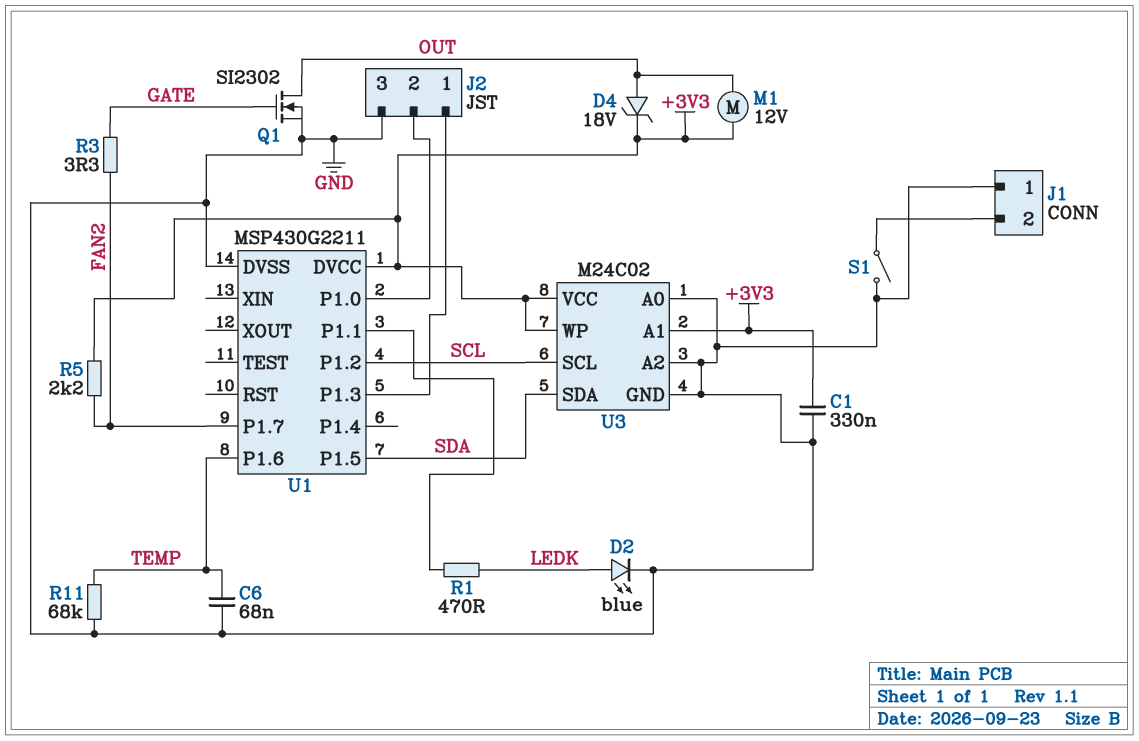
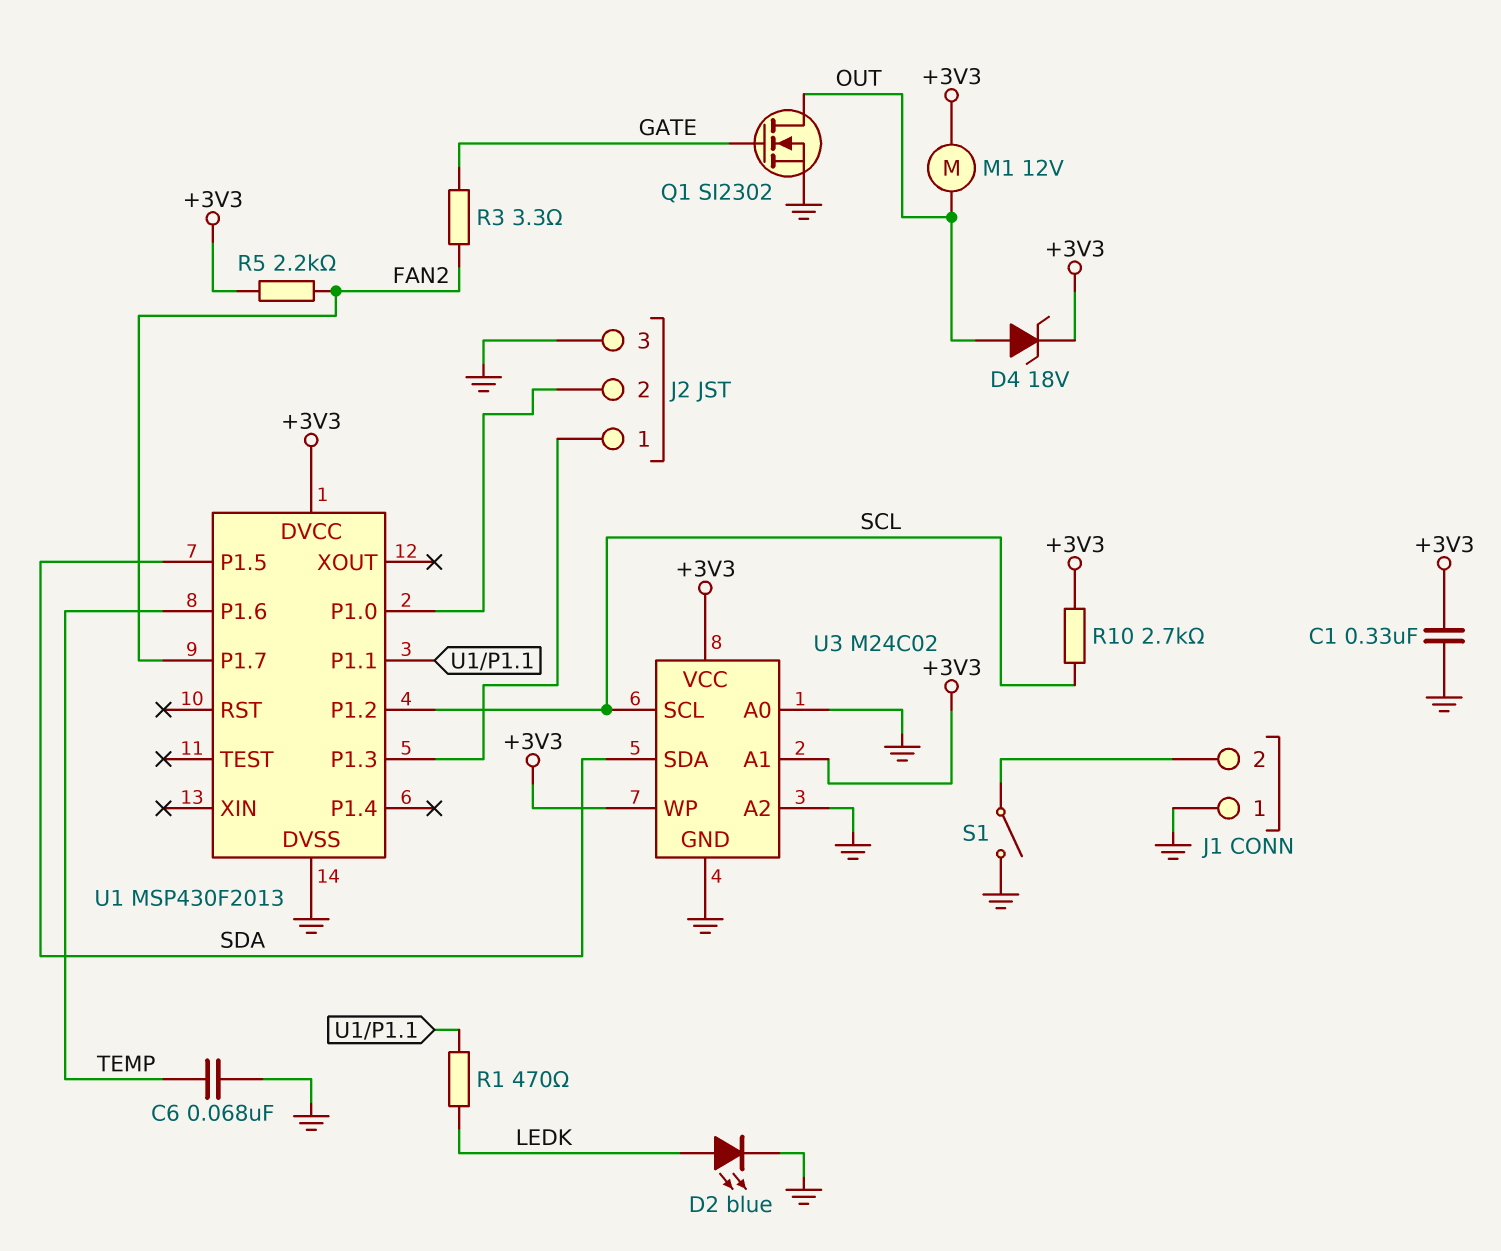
R10: none -> 2.7k (+3V3, SCL)
R11: 68k (GND, TEMP) -> none
U1: MSP430G2211 -> MSP430F2013

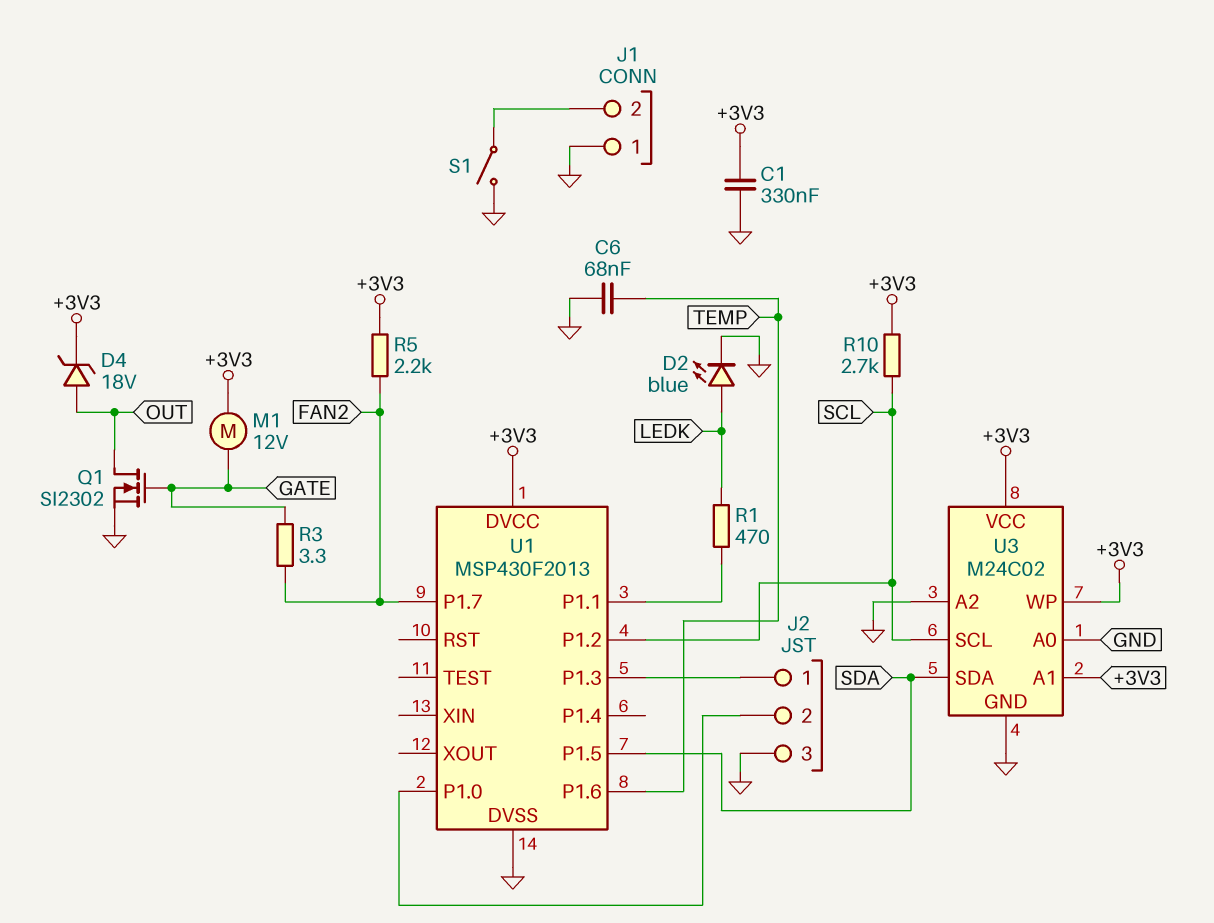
M1: motor 12V (+3V3, OUT) -> motor 12V (+3V3, GATE)

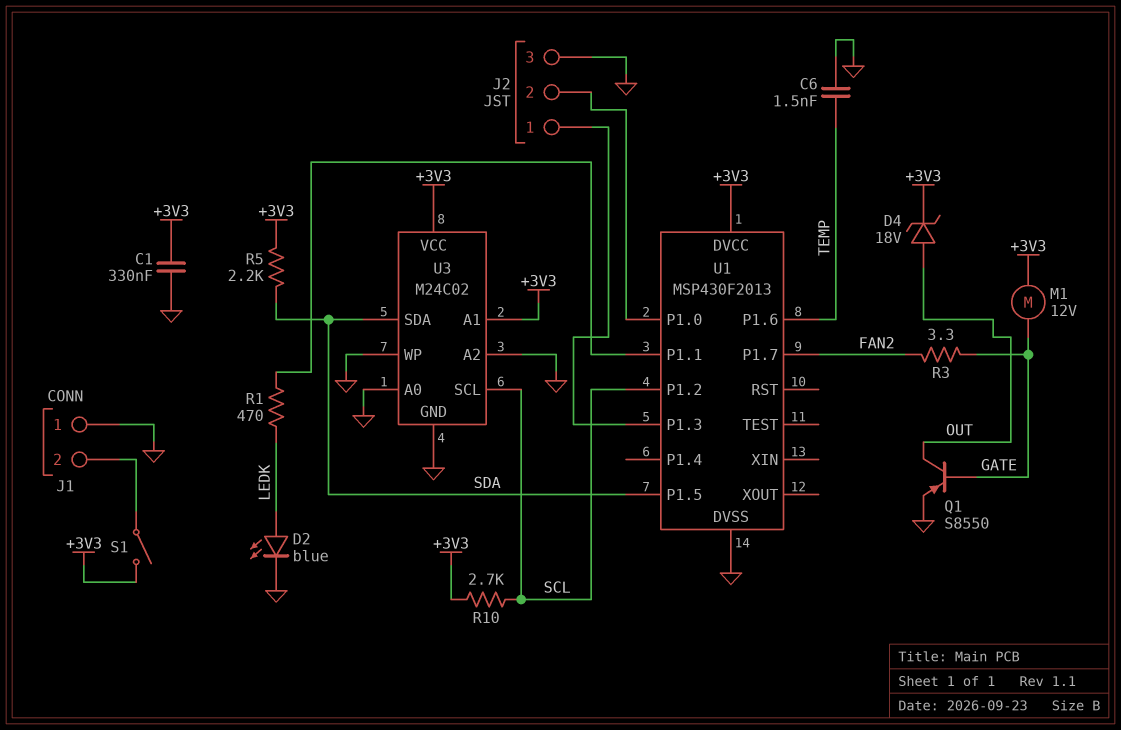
C6: 68nF (GND, TEMP) -> 1.5nF (GND, TEMP)
Q1: NMOS SI2302 (G GATE, D OUT, S GND) -> PNP S8550 (B GATE, C OUT, E GND)
R5: 2.2k (+3V3, FAN2) -> 2.2k (+3V3, SDA)
S1: switch (GND, J1/2) -> switch (+3V3, J1/2)
U3 pin WP: +3V3 -> GND

